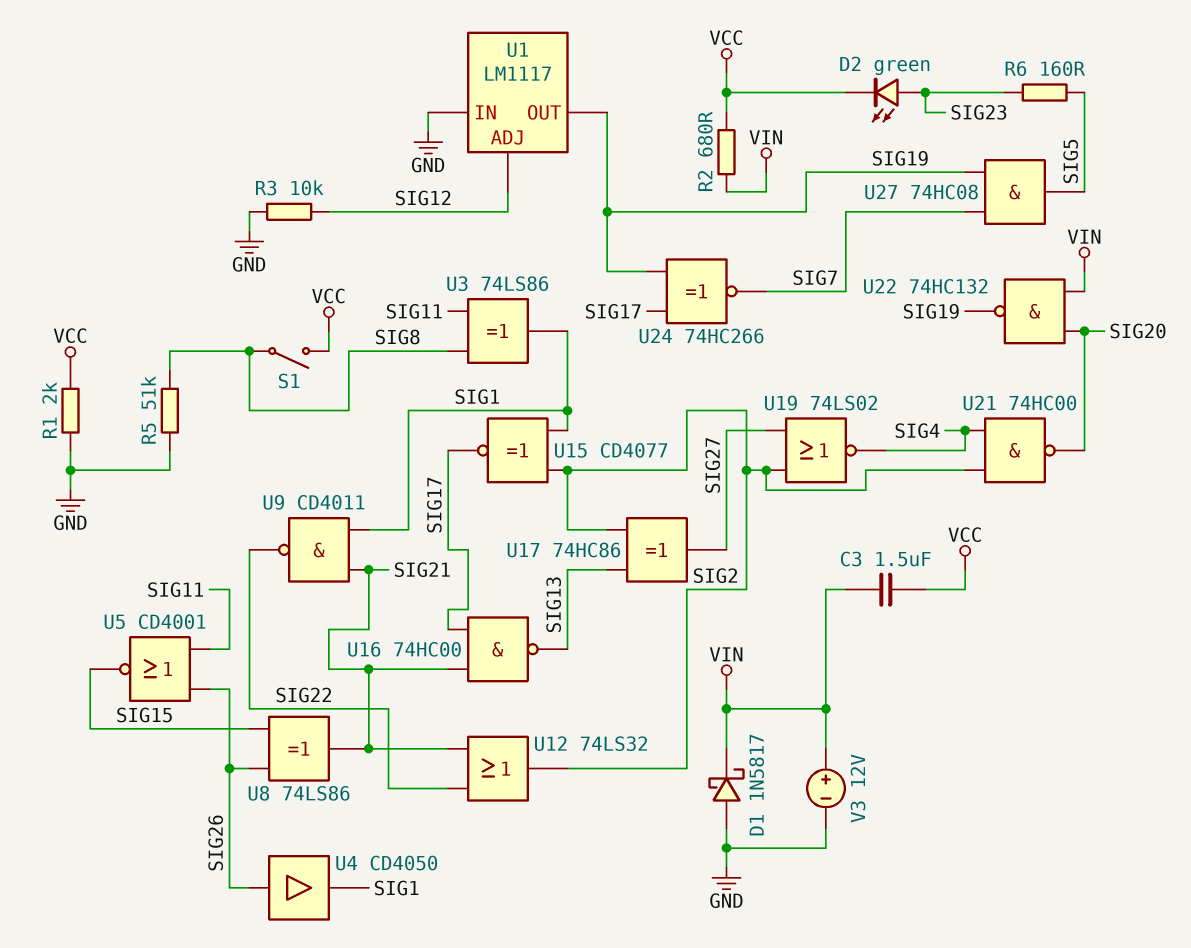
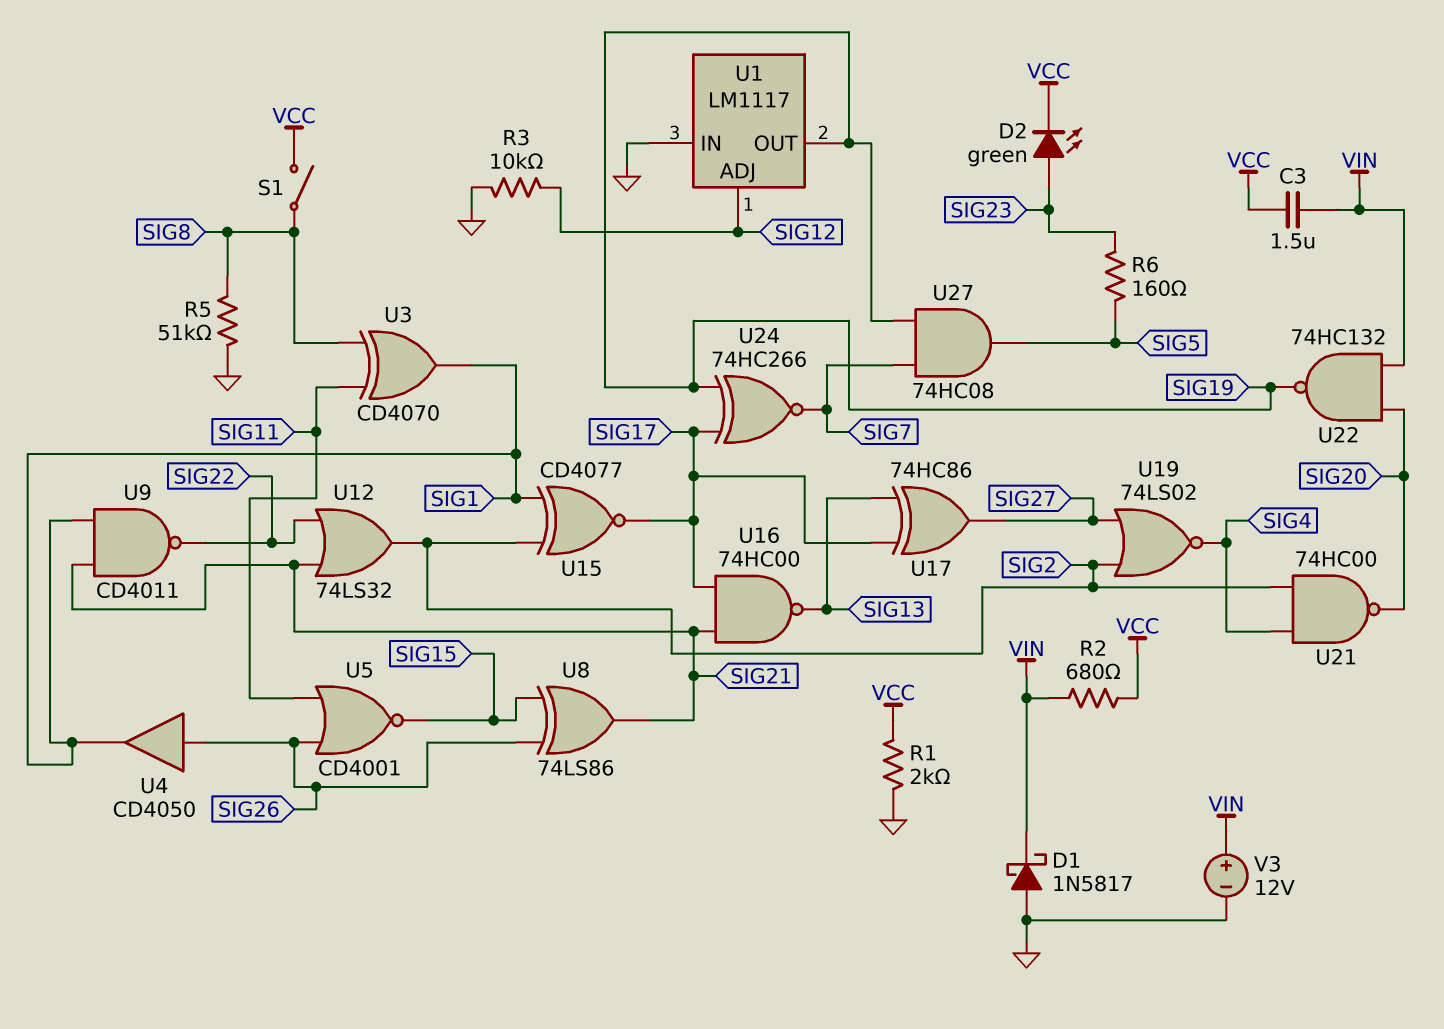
U3: XOR 74LS86 (in SIG8, in SIG11, out SIG1) -> XOR CD4070 (in SIG8, in SIG11, out SIG1)
U17: XOR 74HC86 (in SIG2, in SIG13, out SIG27) -> XOR 74HC86 (in SIG13, in SIG17, out SIG27)

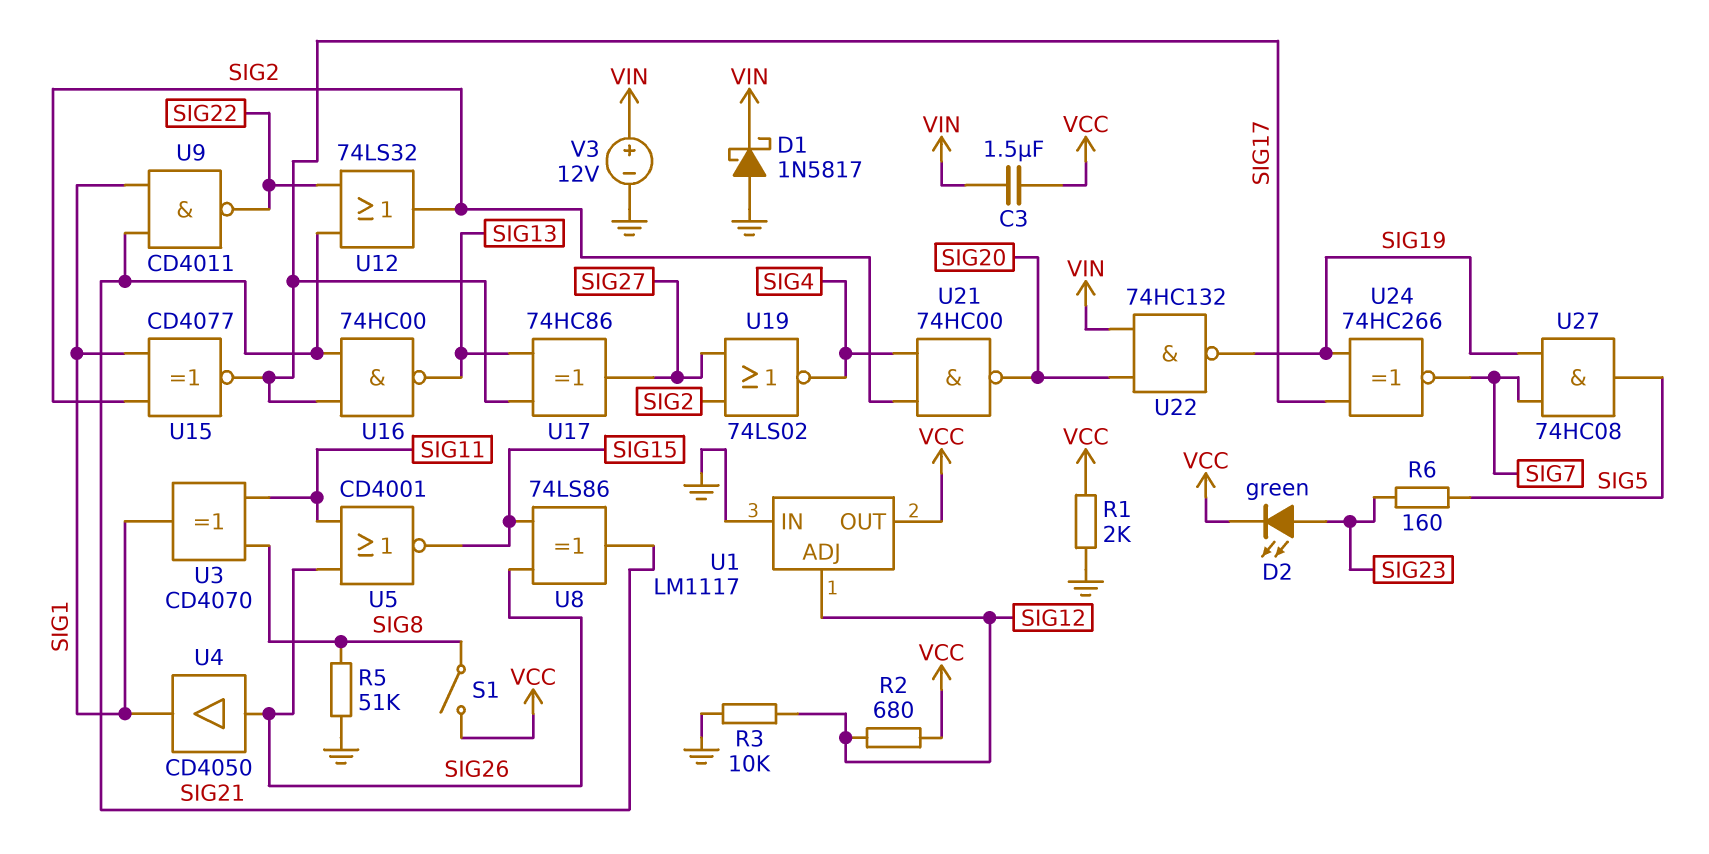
R2: 680 (VCC, VIN) -> 680 (SIG12, VCC)
U1 pin OUT: SIG19 -> VCC

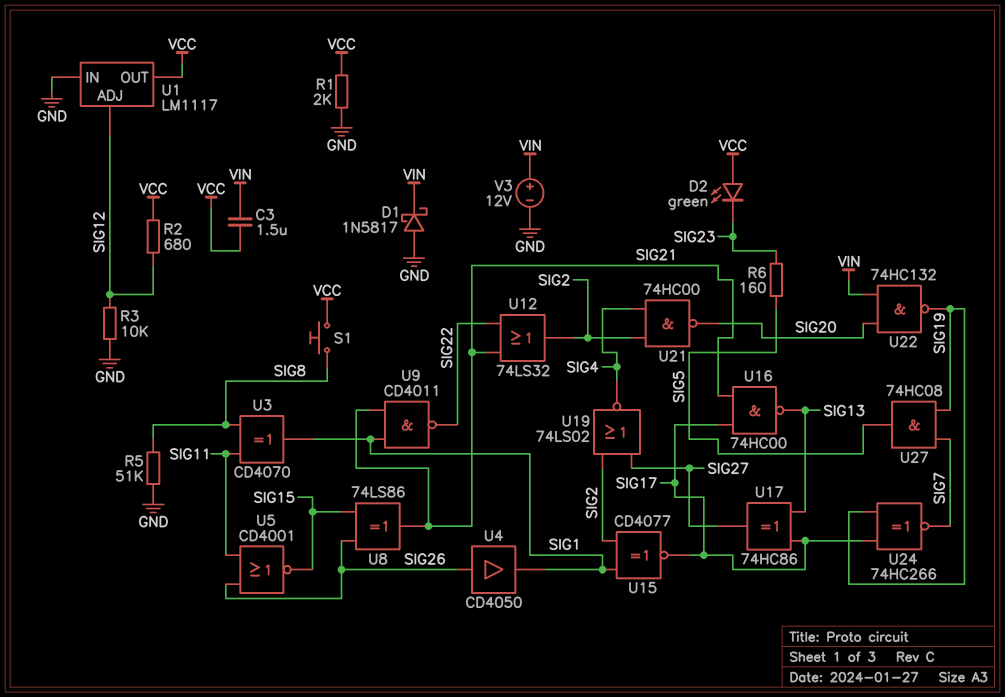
D2: LED green (A SIG23, K VCC) -> LED green (A VCC, K SIG23)
S1: switch (SIG8, VCC) -> button (SIG8, VCC)

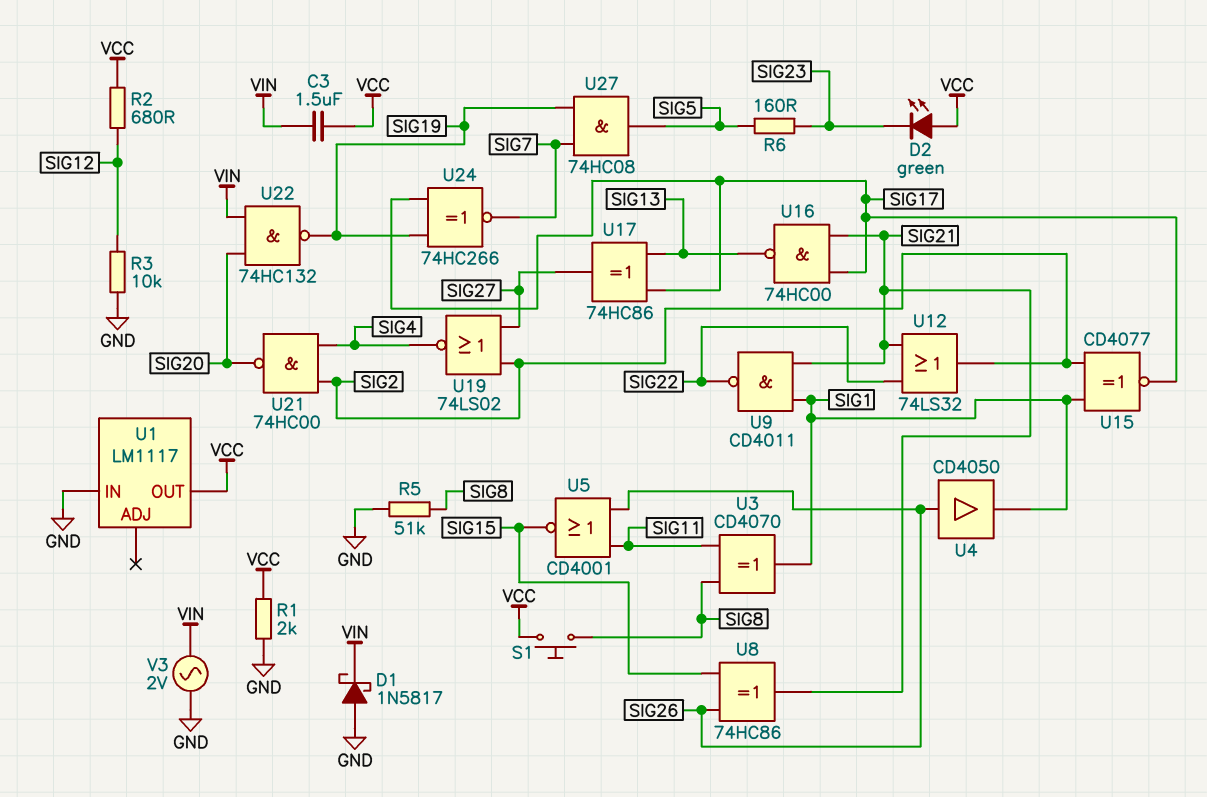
U1 pin ADJ: SIG12 -> none
U8: XOR 74LS86 (in SIG15, in SIG26, out SIG21) -> XOR 74HC86 (in SIG15, in SIG26, out SIG21)
V3: 12V (plus VIN, minus GND) -> AC 2V (GND, VIN)

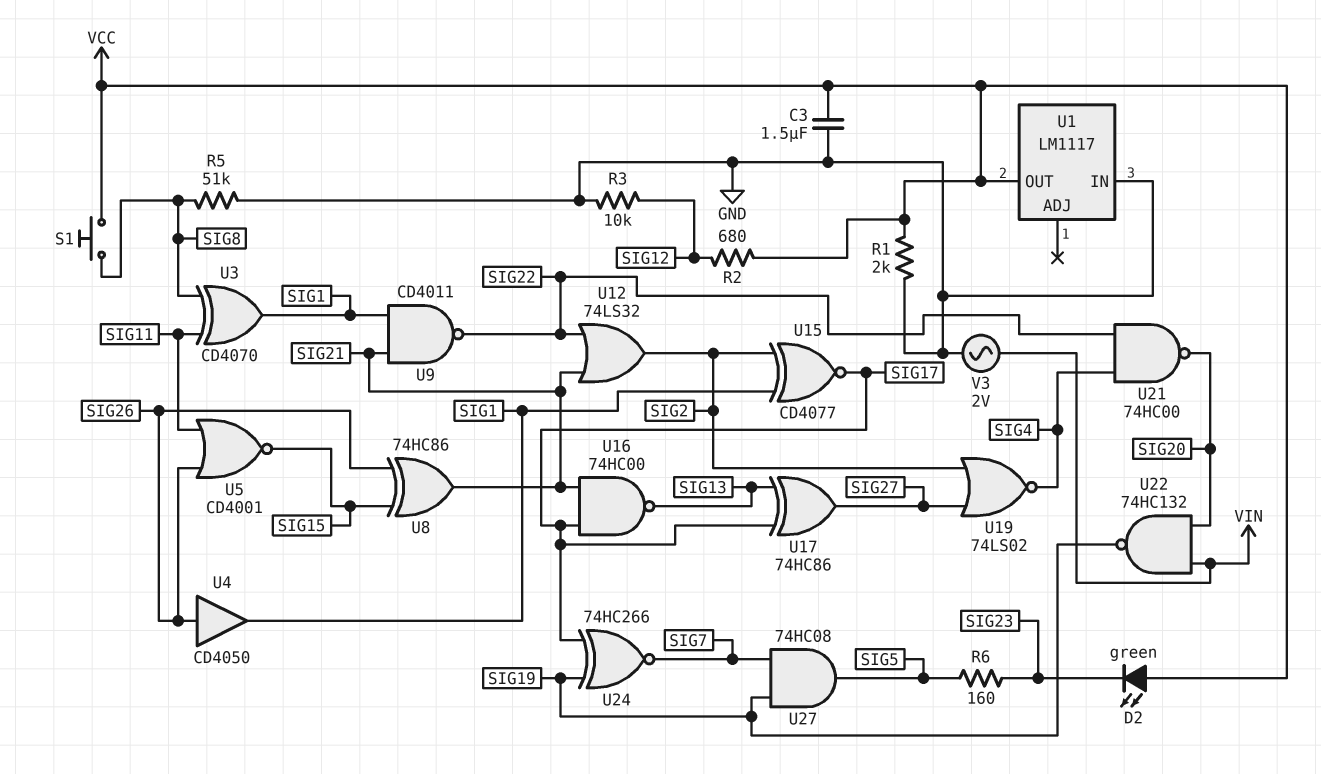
C3: 1.5uF (VCC, VIN) -> 1.5uF (GND, VCC)
D1: schottky 1N5817 (A GND, K VIN) -> none
U21: NAND 74HC00 (in SIG2, in SIG4, out SIG20) -> NAND 74HC00 (in SIG4, in SIG22, out SIG20)

